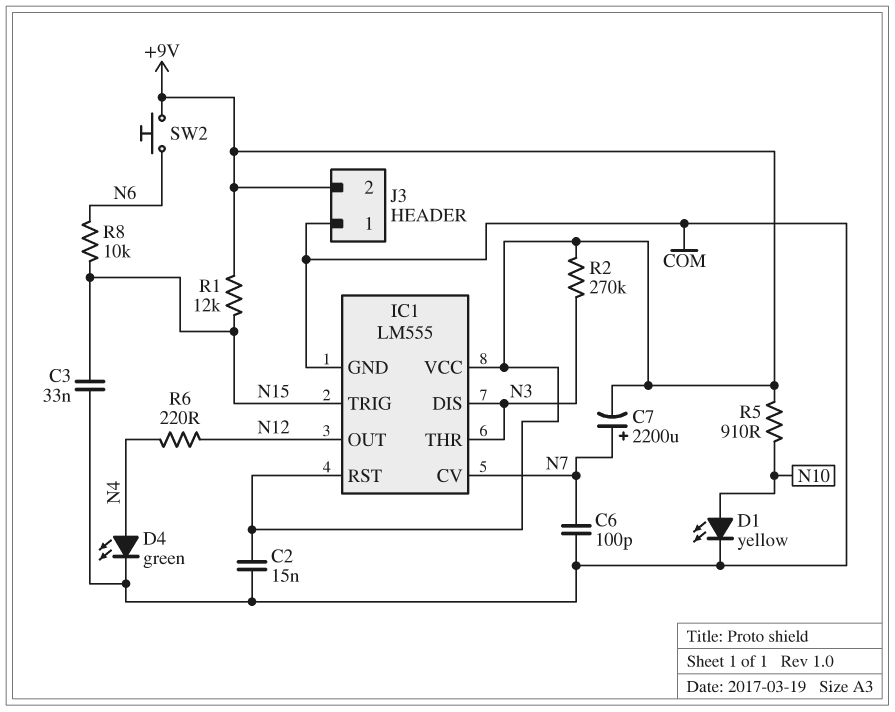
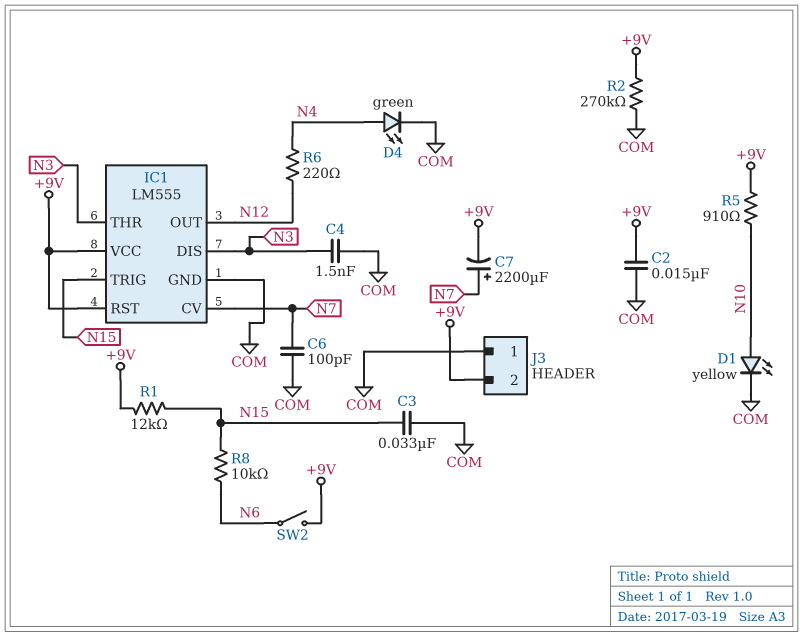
C4: none -> 1.5nF (COM, N3)
R2: 270k (+9V, N3) -> 270k (+9V, COM)
SW2: button (+9V, N6) -> switch (+9V, N6)

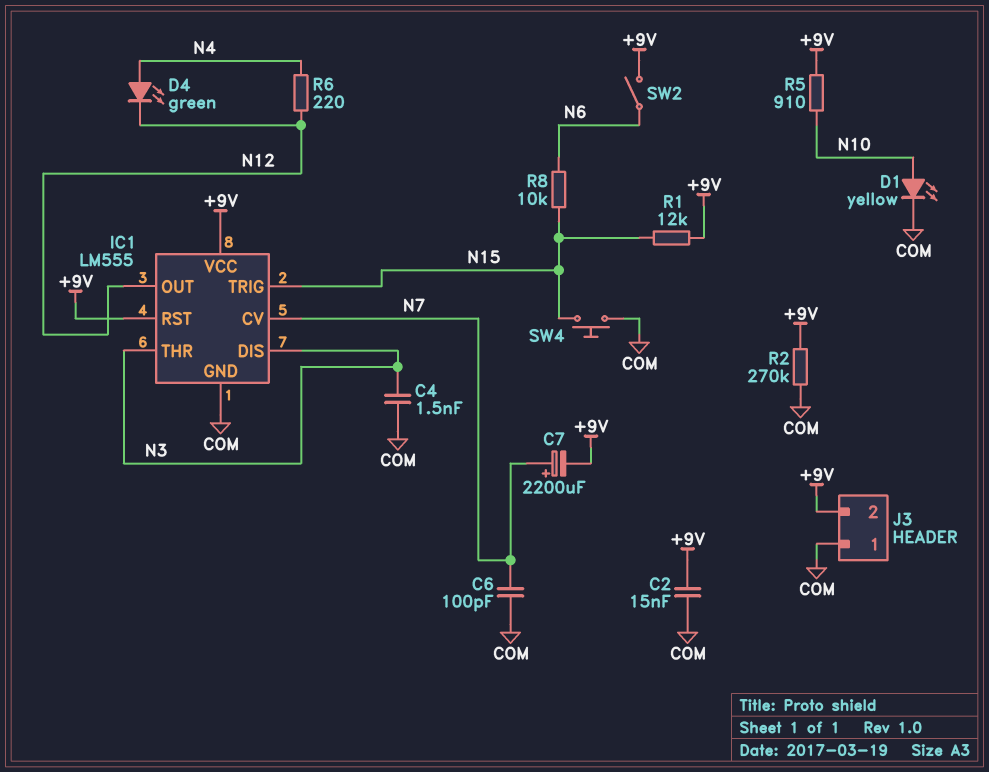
C3: 33nF (COM, N15) -> none
D4: LED green (A N4, K COM) -> LED green (A N4, K N12)
SW4: none -> button (COM, N15)

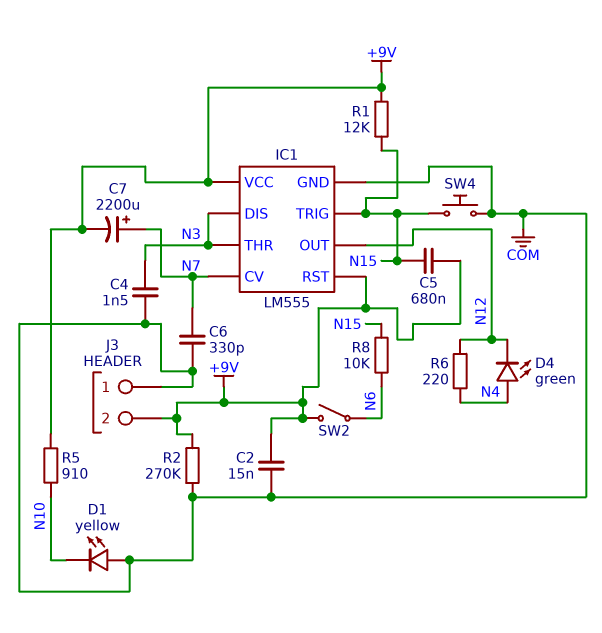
C5: none -> 680nF (+9V, N15)
C6: 100pF (COM, N7) -> 330pF (COM, N7)
D1: LED yellow (A N10, K COM) -> LED yellow (A COM, K N10)

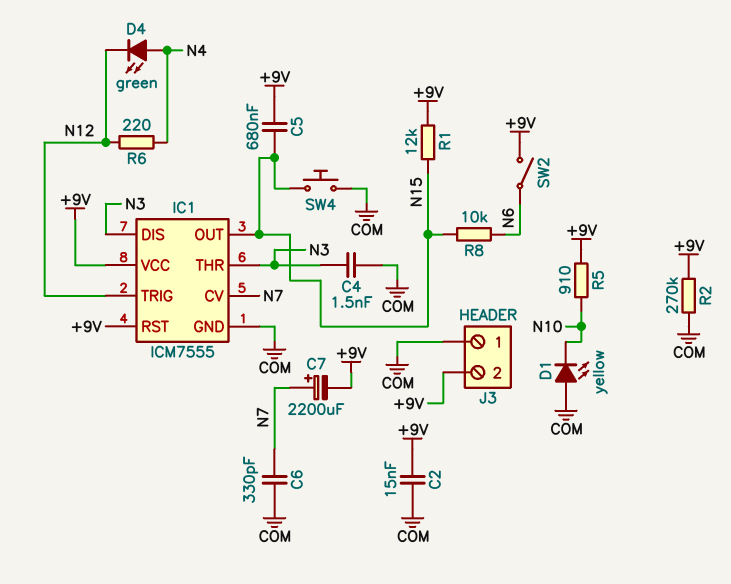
IC1: LM555 -> ICM7555
IC1 pin OUT: N12 -> N15
IC1 pin TRIG: N15 -> N12

